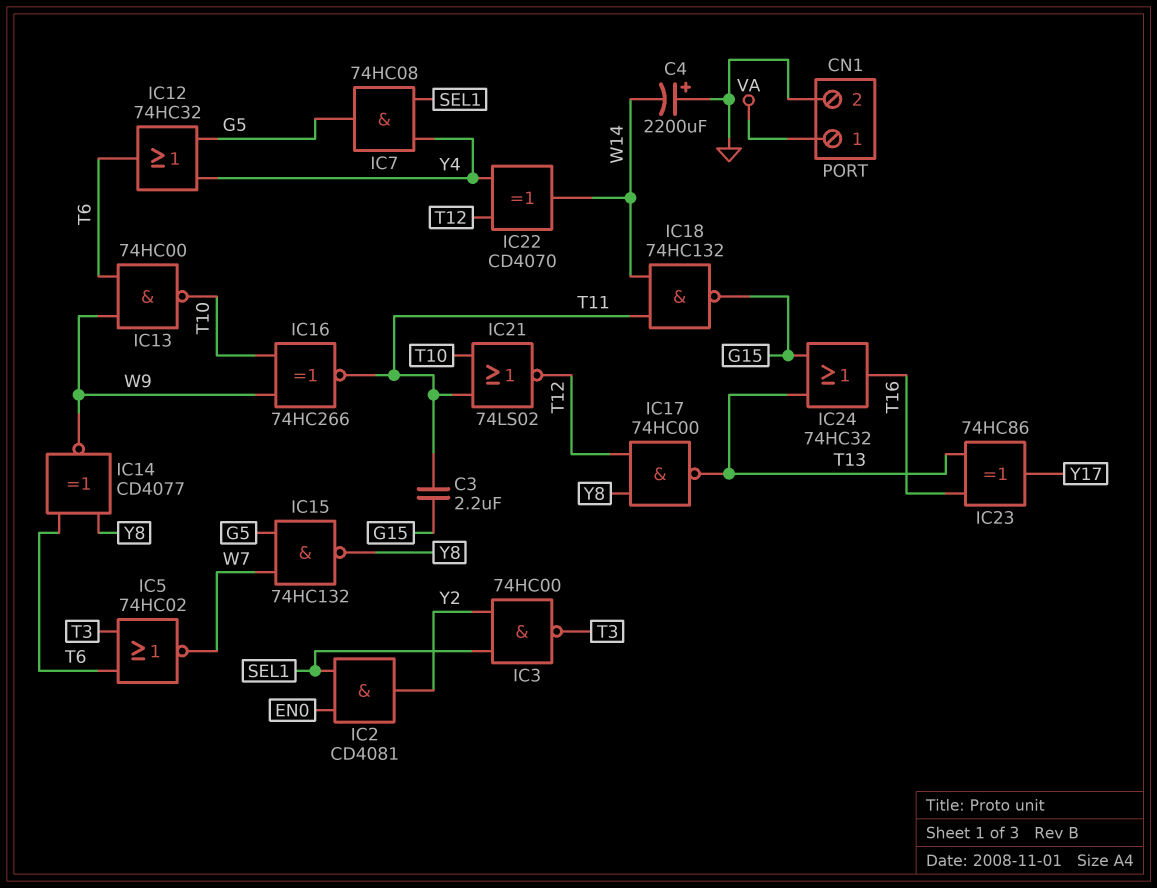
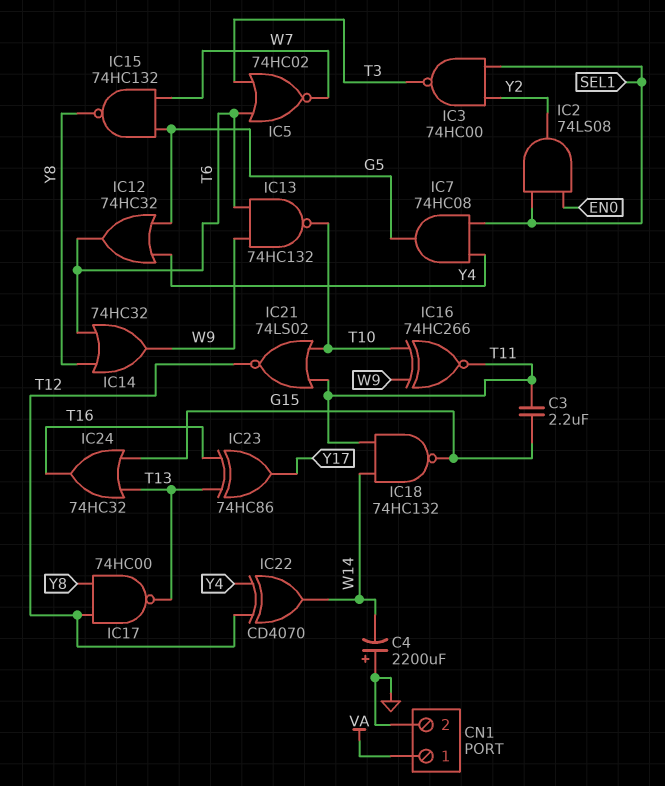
IC2: AND CD4081 (in EN0, in SEL1, out Y2) -> AND 74LS08 (in EN0, in SEL1, out Y2)
IC13: NAND 74HC00 (in T6, in W9, out T10) -> NAND 74HC132 (in T6, in W9, out T10)
IC14: XNOR CD4077 (in T6, in Y8, out W9) -> OR 74HC32 (in T6, in Y8, out W9)

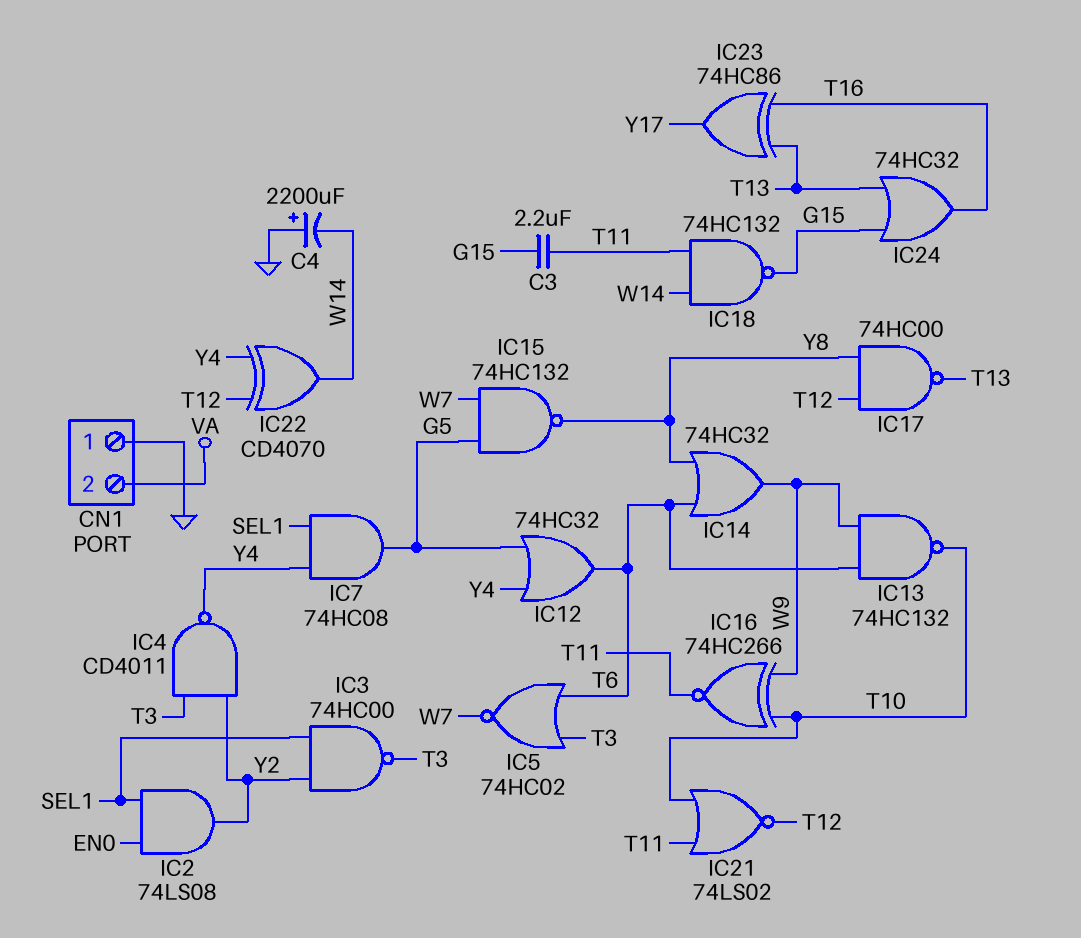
CN1 pin 1: VA -> GND
CN1 pin 2: GND -> VA
IC4: none -> NAND CD4011 (in T3, in Y2, out Y4)

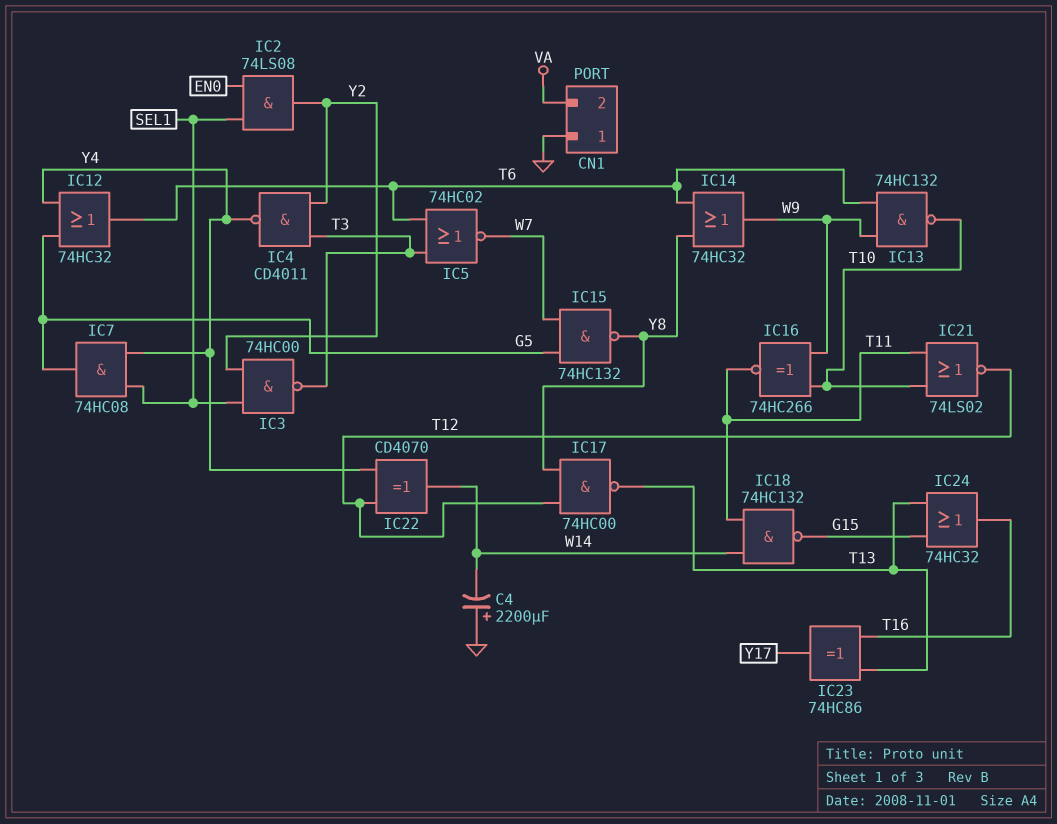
C3: 2.2uF (G15, T11) -> none

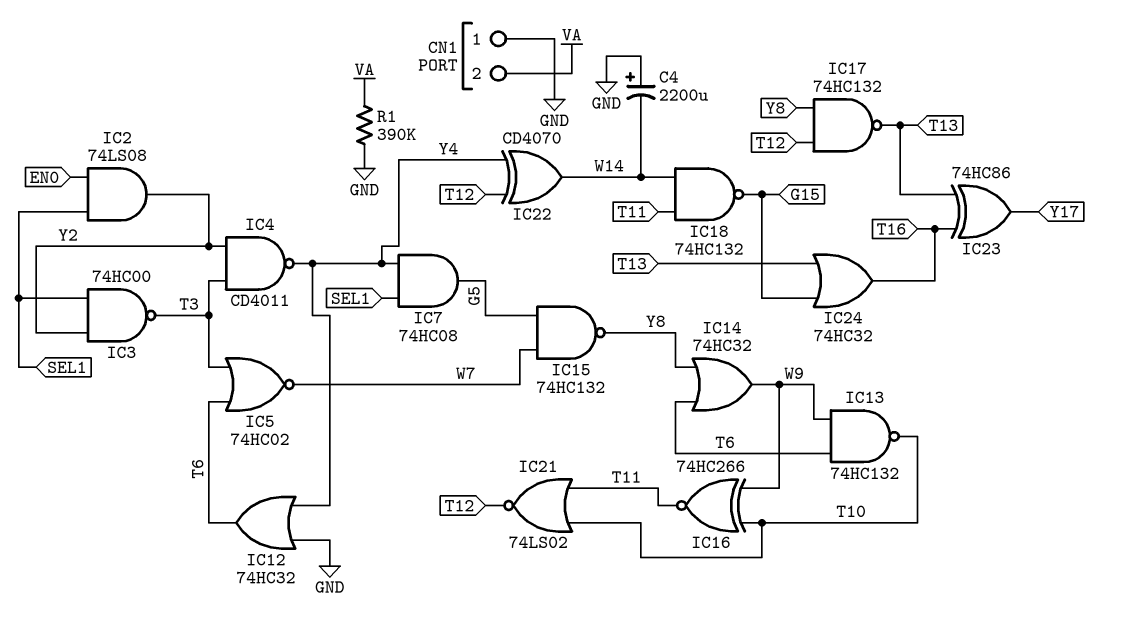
IC12: OR 74HC32 (in G5, in Y4, out T6) -> OR 74HC32 (in GND, in Y4, out T6)
IC17: NAND 74HC00 (in T12, in Y8, out T13) -> NAND 74HC132 (in T12, in Y8, out T13)
R1: none -> 390k (GND, VA)

